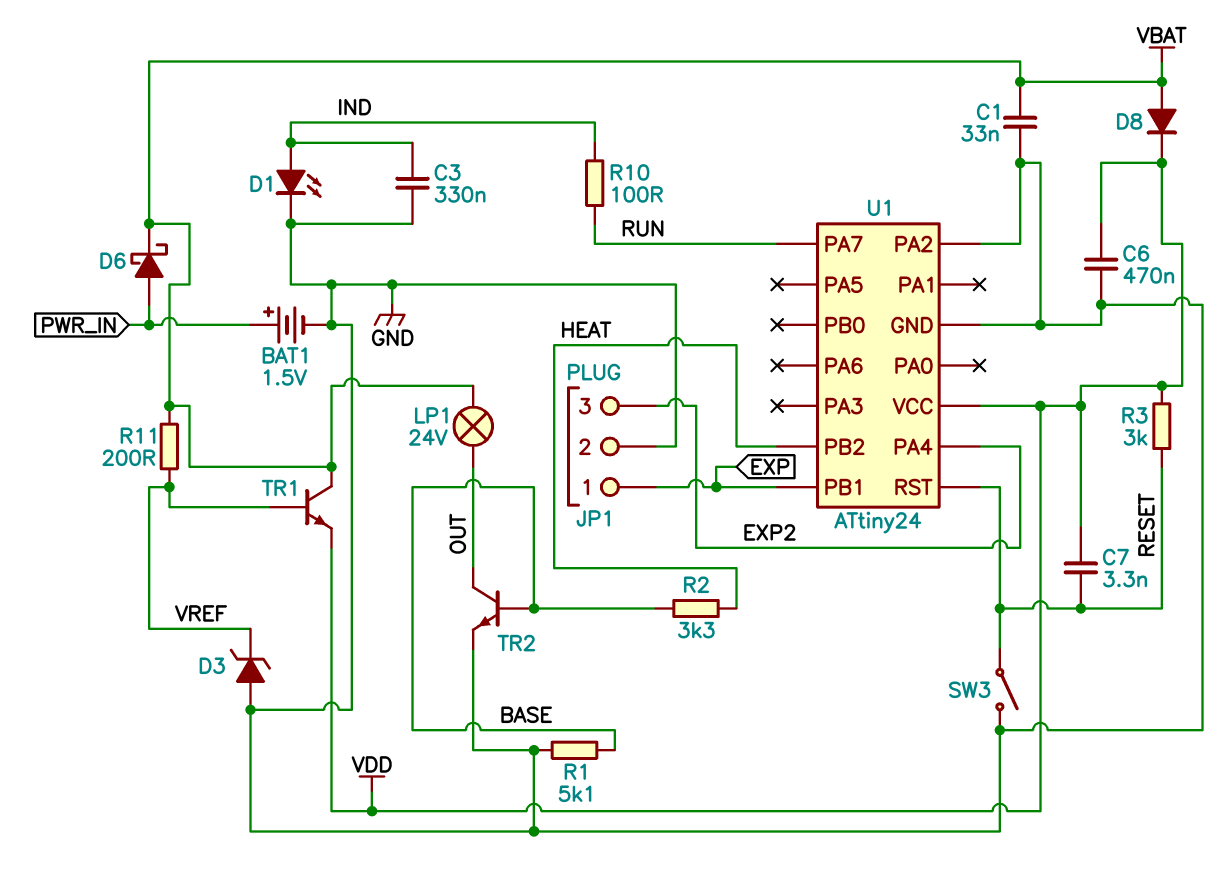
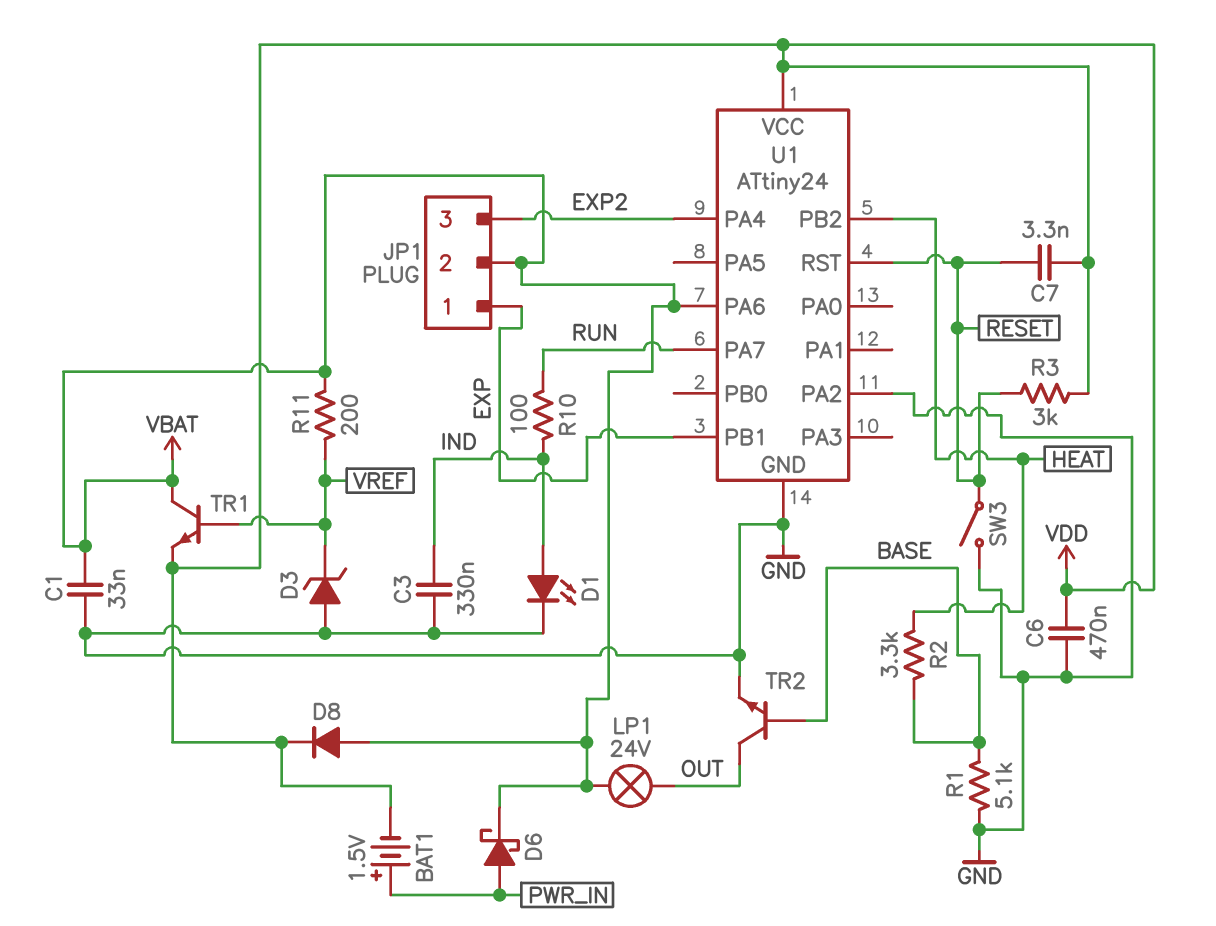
BAT1: 1.5V (plus PWR_IN, minus GND) -> 1.5V (plus PWR_IN, minus VDD)
JP1 pin 2: GND -> VBAT
U1 pin PA6: none -> VBAT

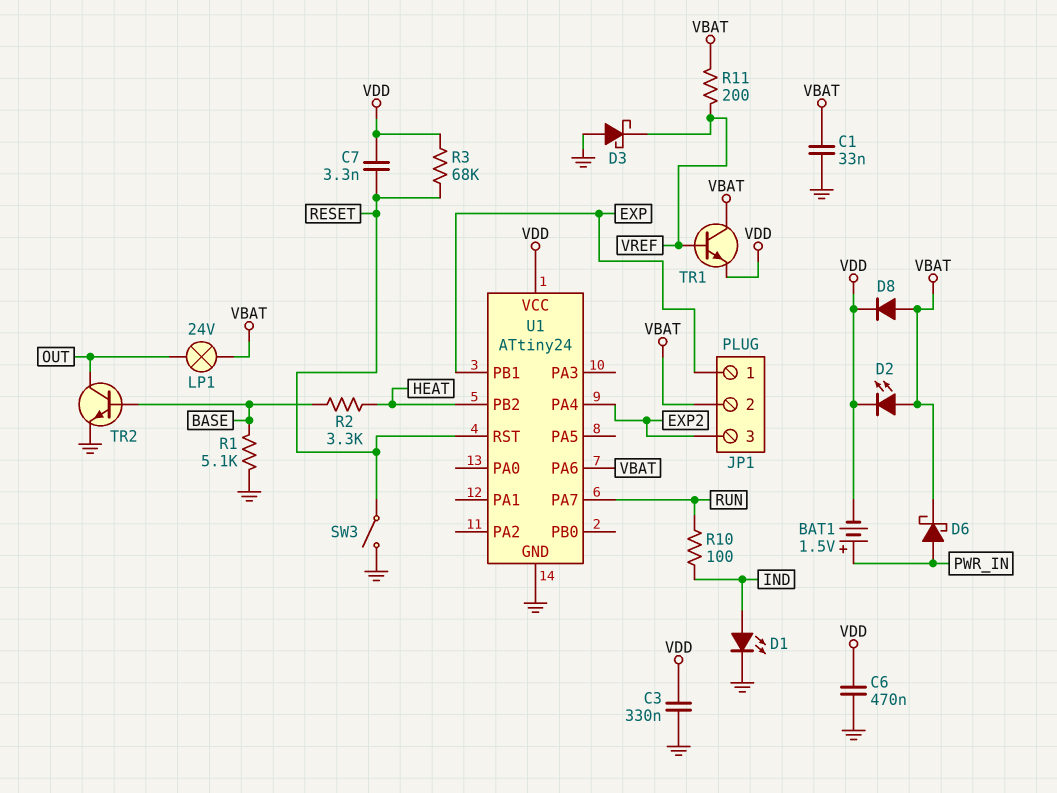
C3: 330nF (GND, IND) -> 330nF (GND, VDD)
D2: none -> LED (A VBAT, K VDD)
D3: zener (A GND, K VREF) -> schottky (A GND, K VREF)
R3: 3k (RESET, VDD) -> 68k (RESET, VDD)
U1 pin PA2: GND -> none

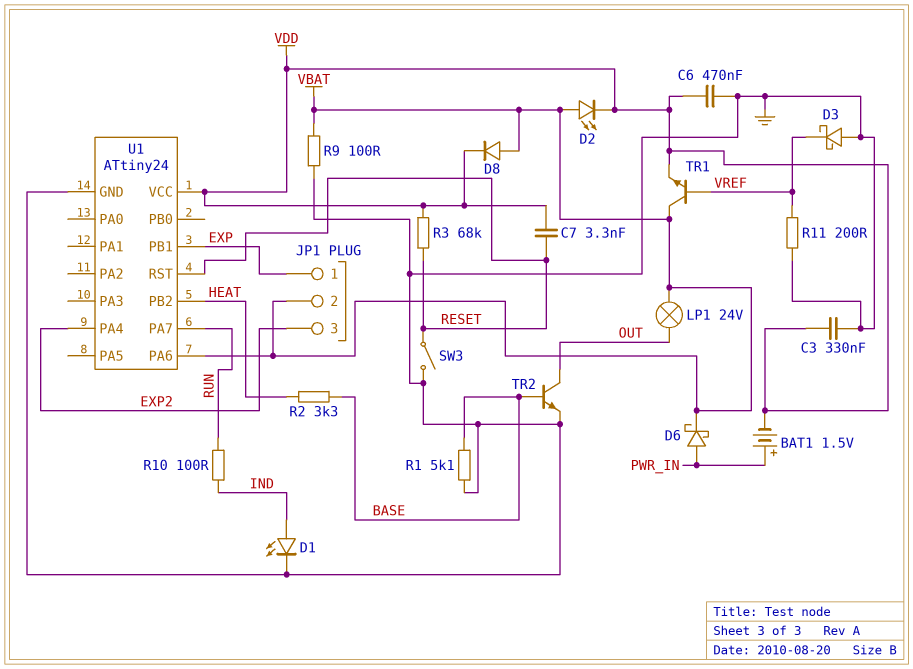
C1: 33nF (GND, VBAT) -> none
R9: none -> 100 (GND, VBAT)
R11: 200 (VBAT, VREF) -> 200 (GND, VREF)

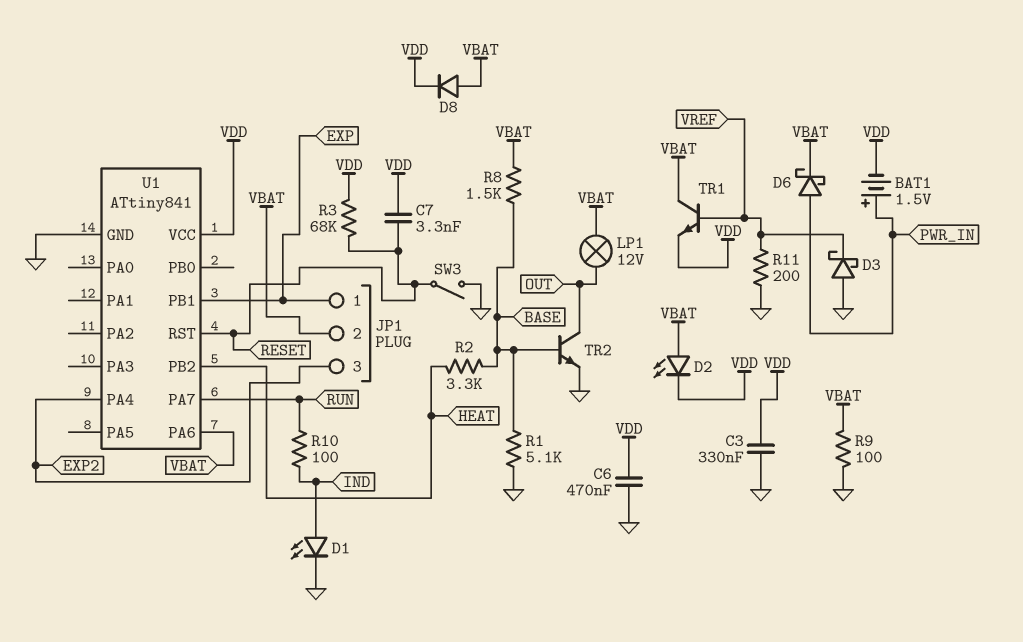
LP1: lamp 24V (OUT, VBAT) -> lamp 12V (OUT, VBAT)
R8: none -> 1.5k (BASE, VBAT)
U1: ATtiny24 -> ATtiny841

